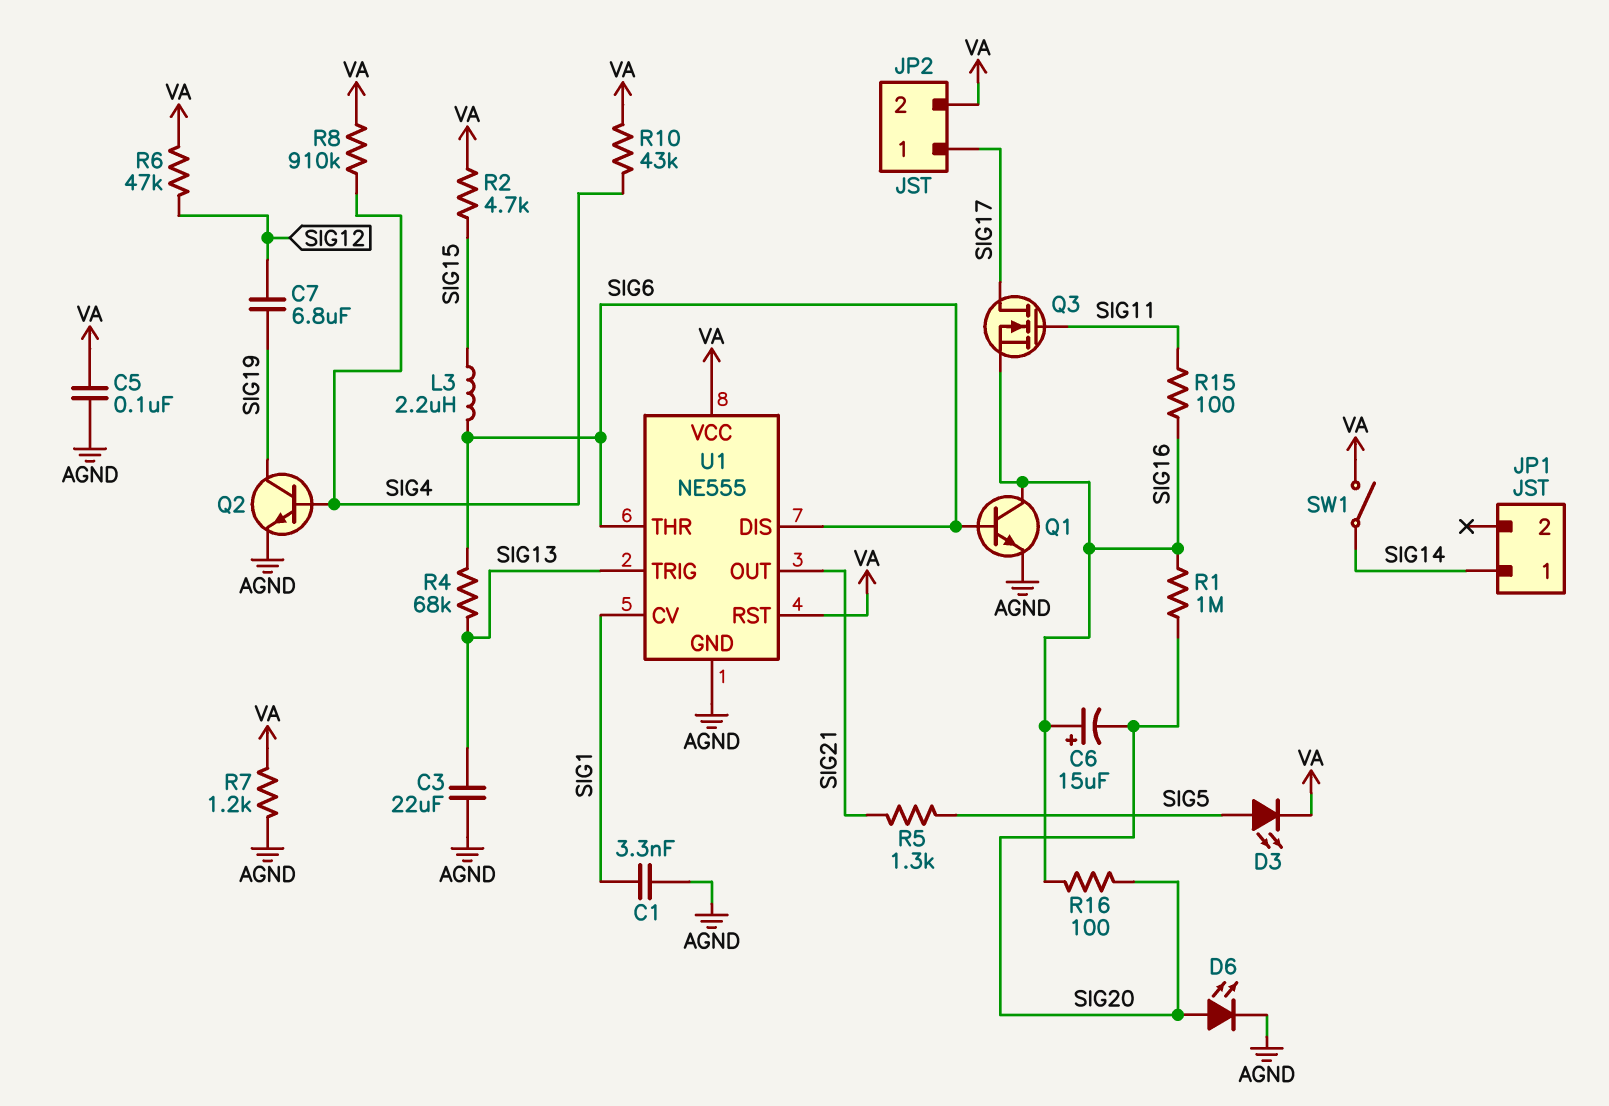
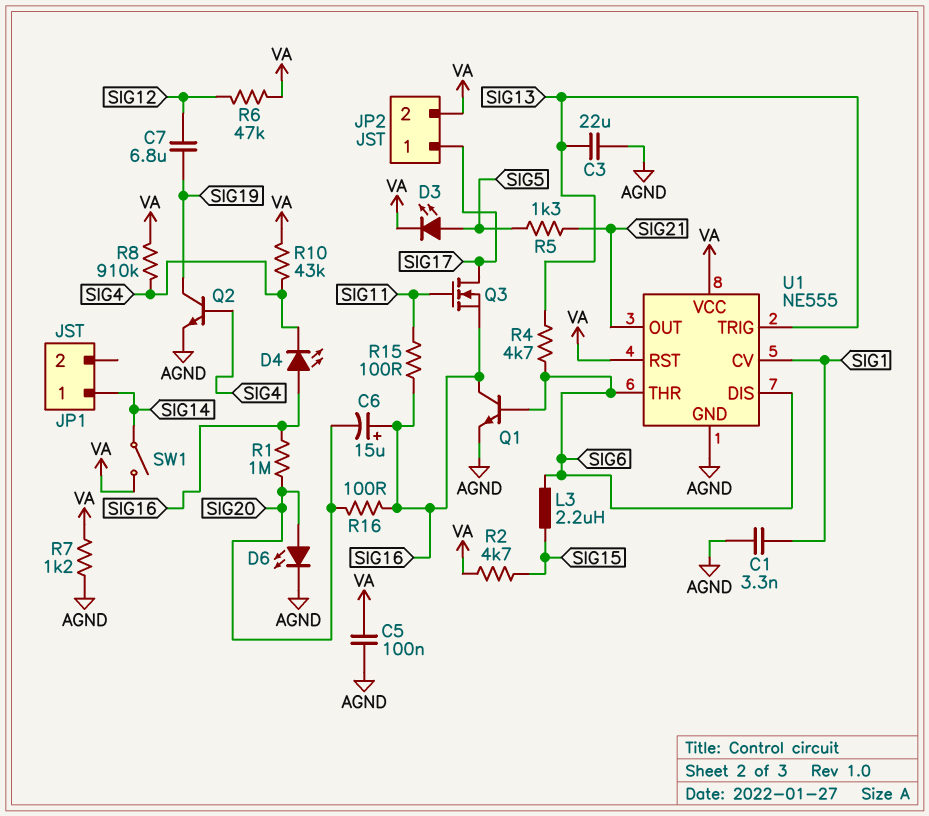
D4: none -> LED (A SIG16, K SIG4)
R4: 68k (SIG6, SIG13) -> 4.7k (SIG6, SIG13)

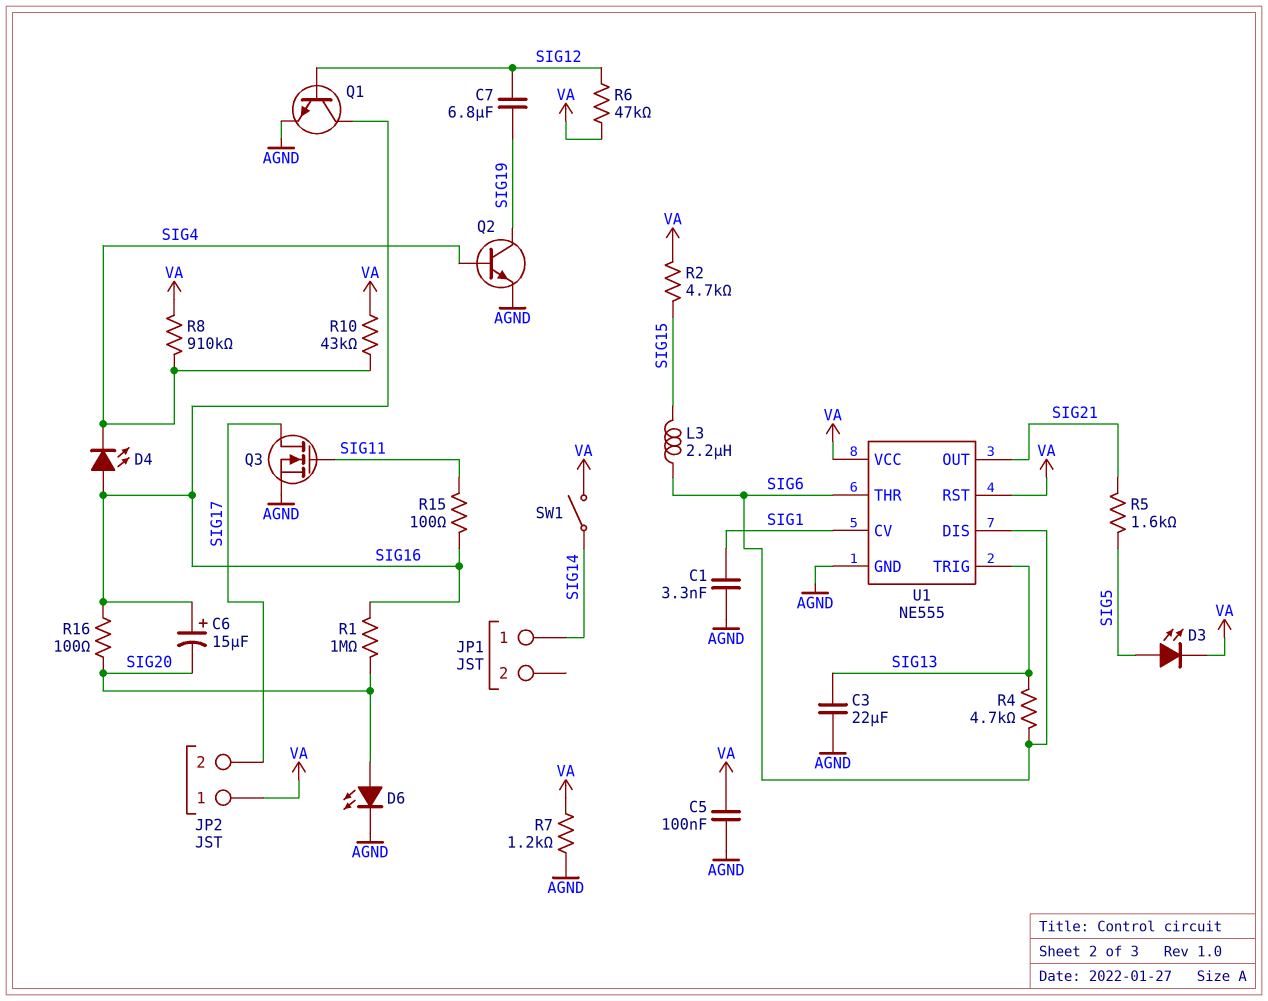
JP2 pin 1: SIG17 -> VA
JP2 pin 2: VA -> SIG17
Q1: NPN (B SIG6, C SIG16, E AGND) -> NPN (B SIG12, C SIG16, E AGND)
Q3: NMOS (G SIG11, D SIG17, S SIG16) -> NMOS (G SIG11, D SIG17, S AGND)
R5: 1.3k (SIG5, SIG21) -> 1.6k (SIG5, SIG21)

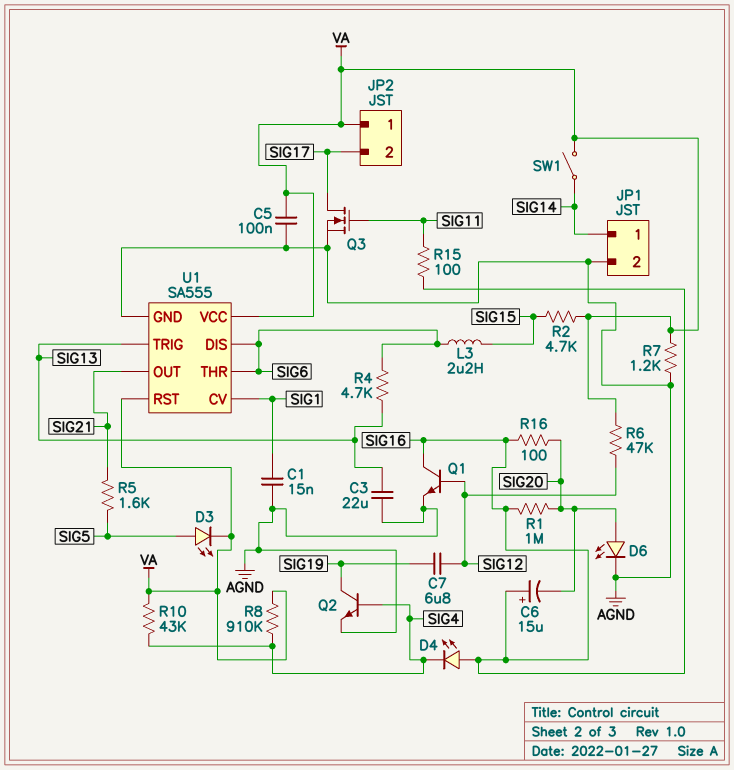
C1: 3.3nF (AGND, SIG1) -> 15nF (AGND, SIG1)
JP1 pin 2: none -> AGND
U1: NE555 -> SA555

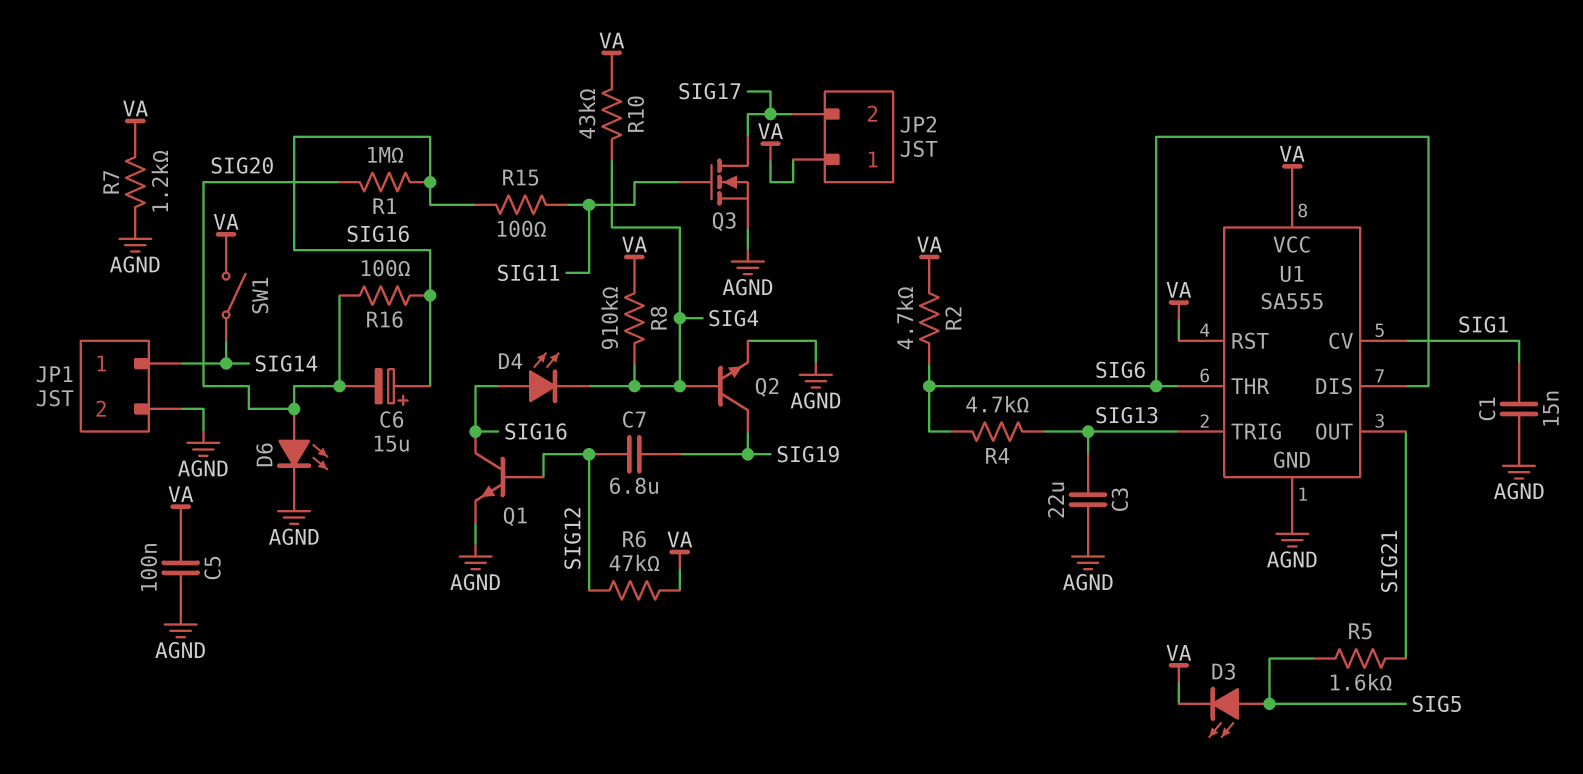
L3: 2.2uH (SIG6, SIG15) -> none
R2: 4.7k (SIG15, VA) -> 4.7k (SIG6, VA)

